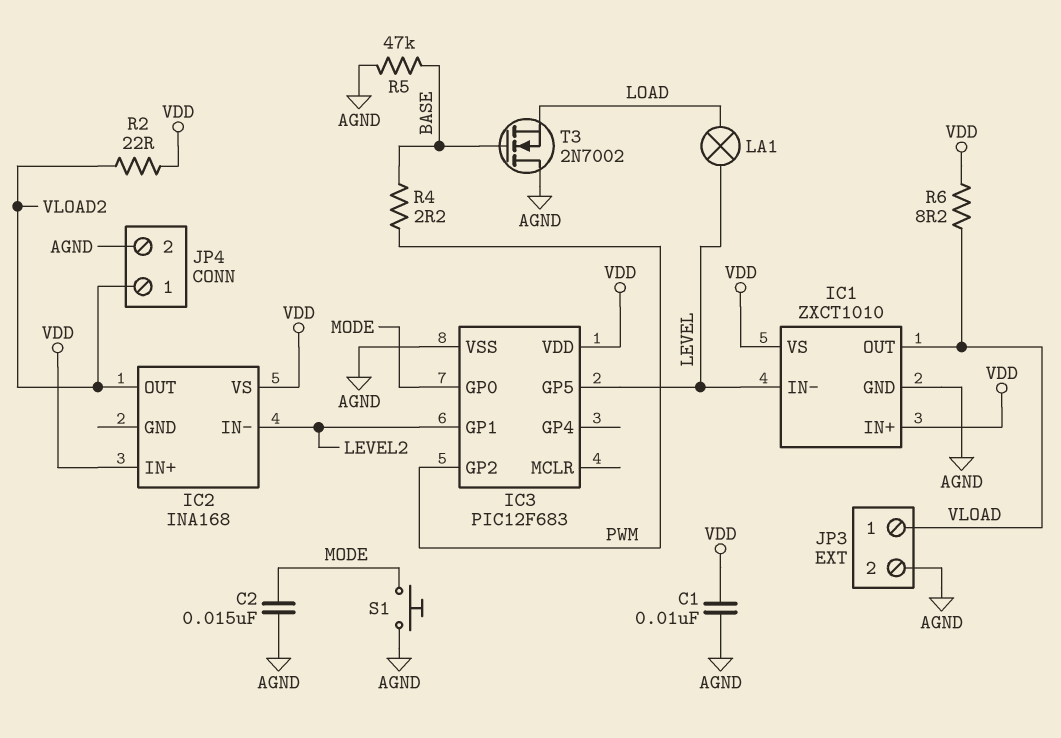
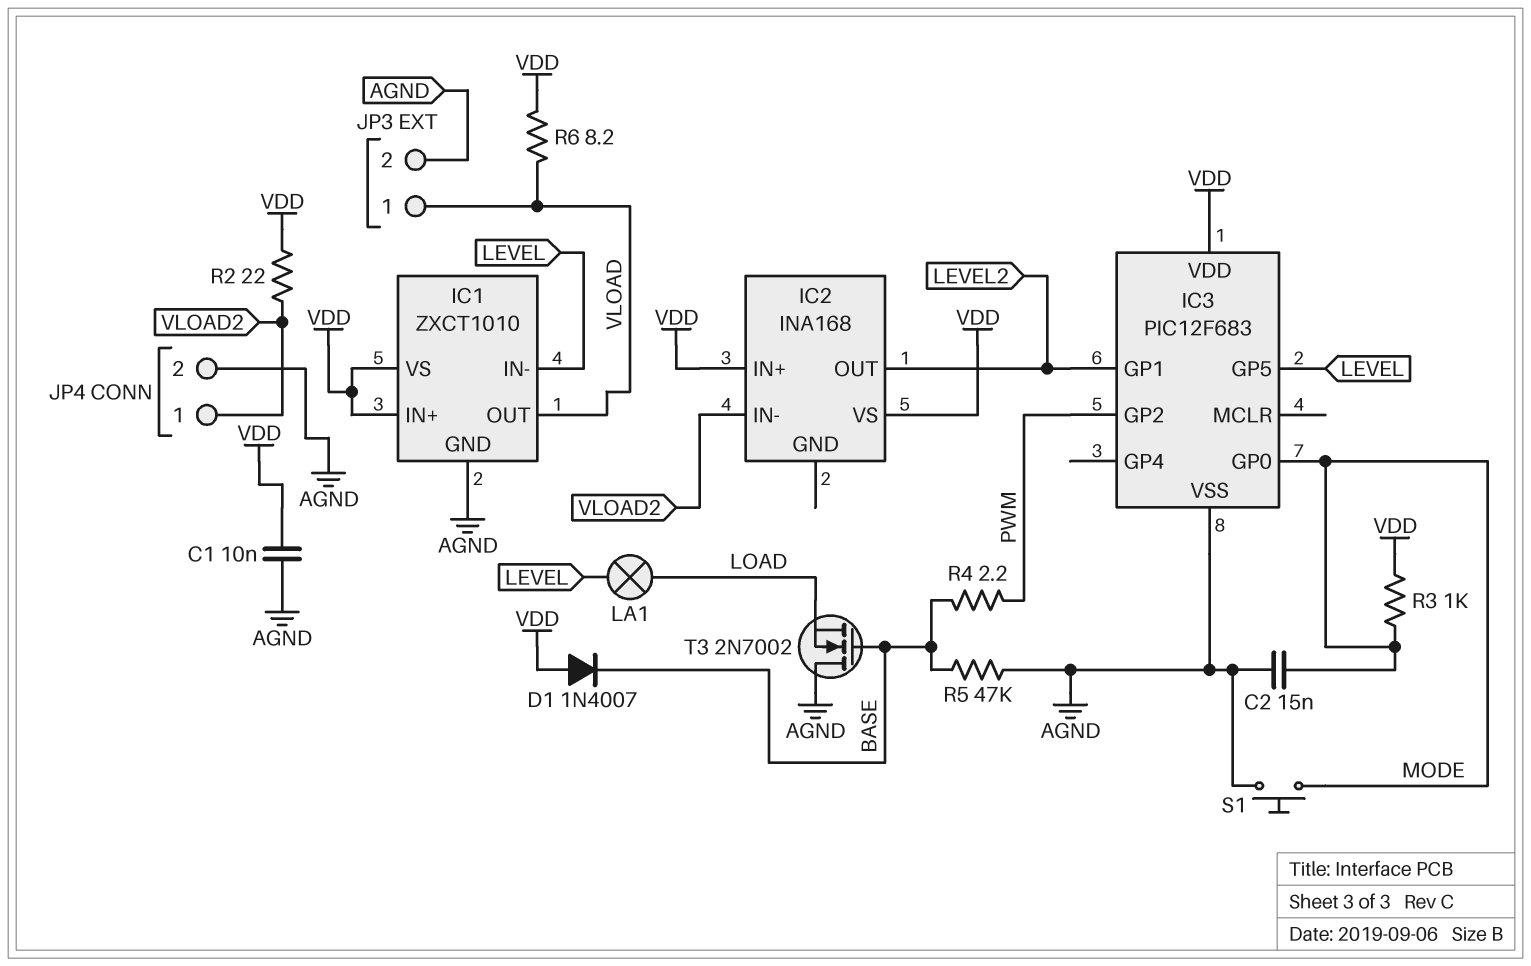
D1: none -> diode 1N4007 (A VDD, K BASE)
IC2 pin IN-: LEVEL2 -> VLOAD2
IC2 pin OUT: VLOAD2 -> LEVEL2
R3: none -> 1k (MODE, VDD)

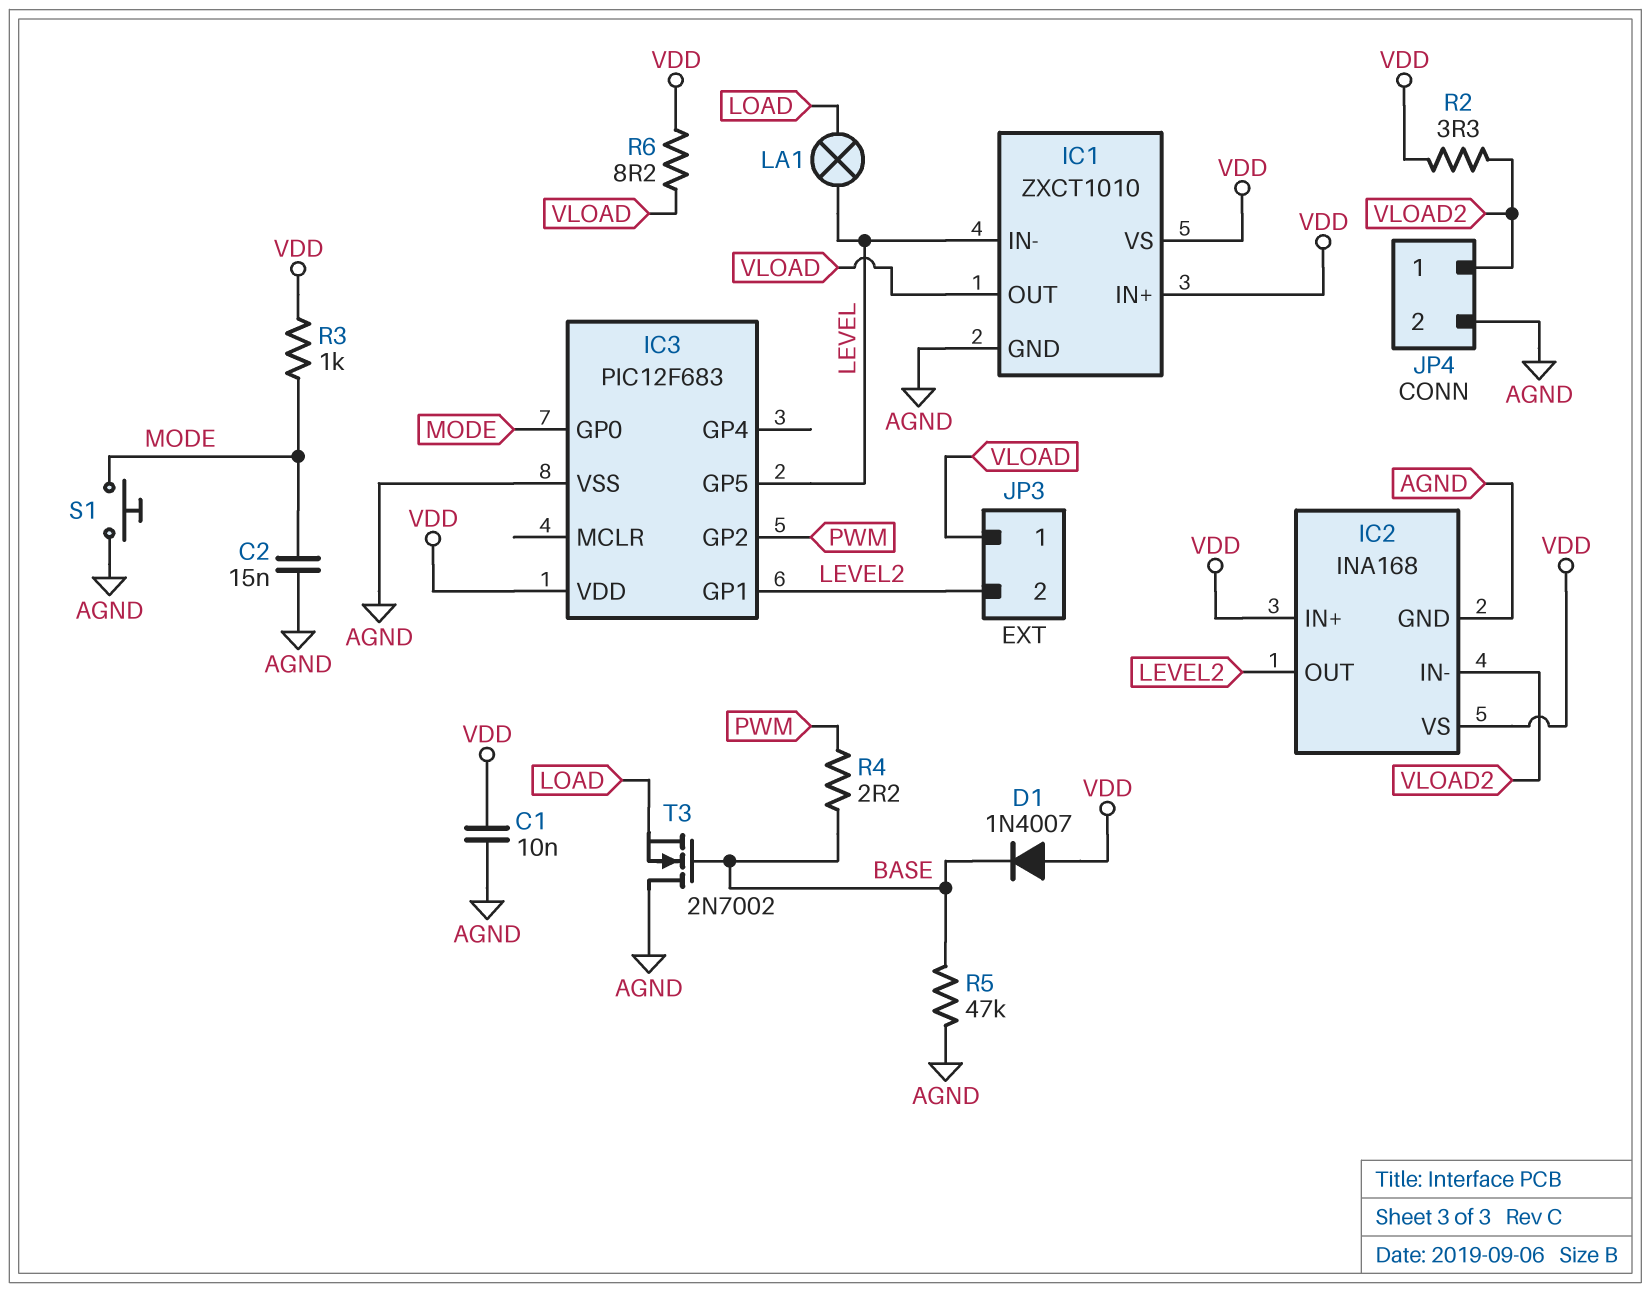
IC2 pin GND: none -> AGND
JP3 pin 2: AGND -> LEVEL2
R2: 22 (VDD, VLOAD2) -> 3.3 (VDD, VLOAD2)

